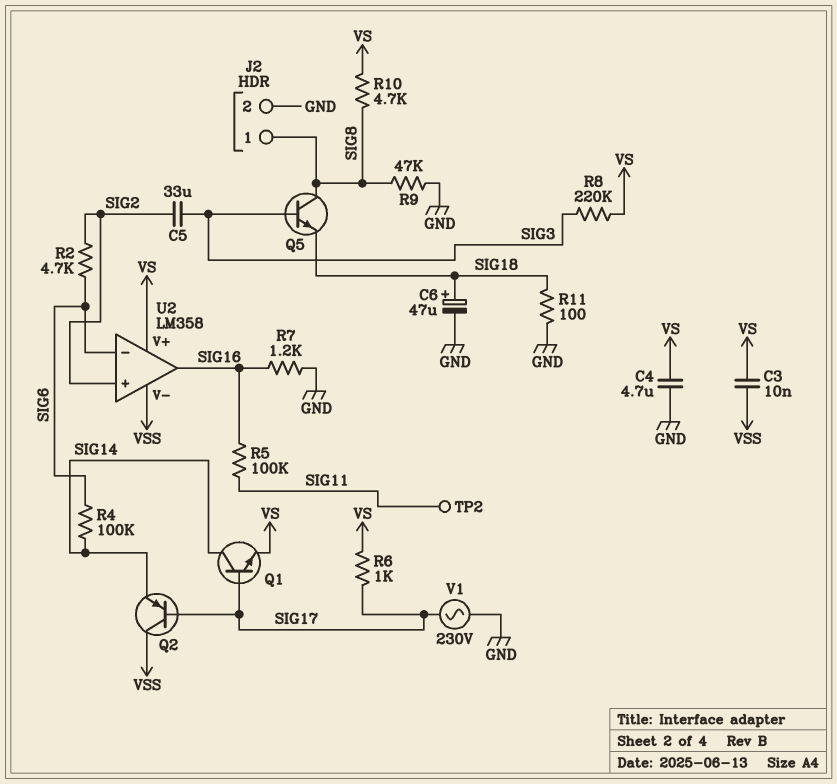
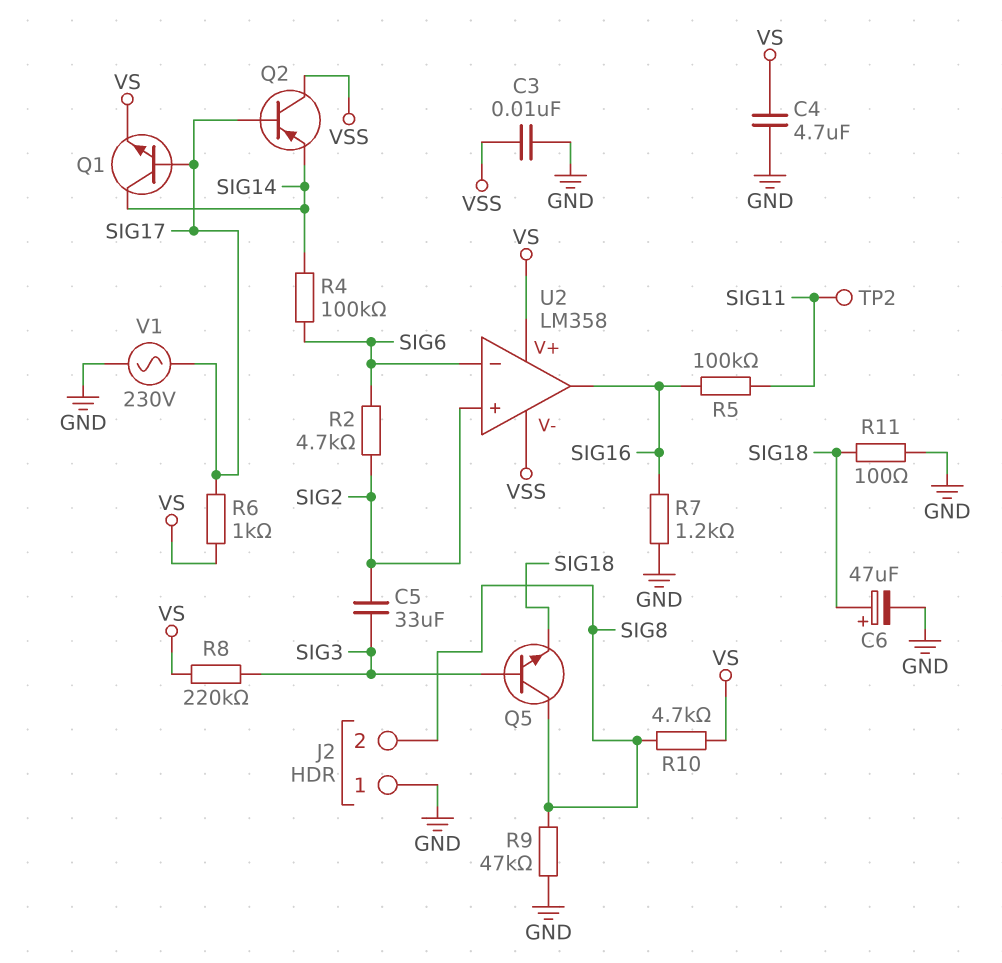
C3: 10nF (VS, VSS) -> 10nF (GND, VSS)
J2 pin 1: SIG8 -> GND
J2 pin 2: GND -> SIG8

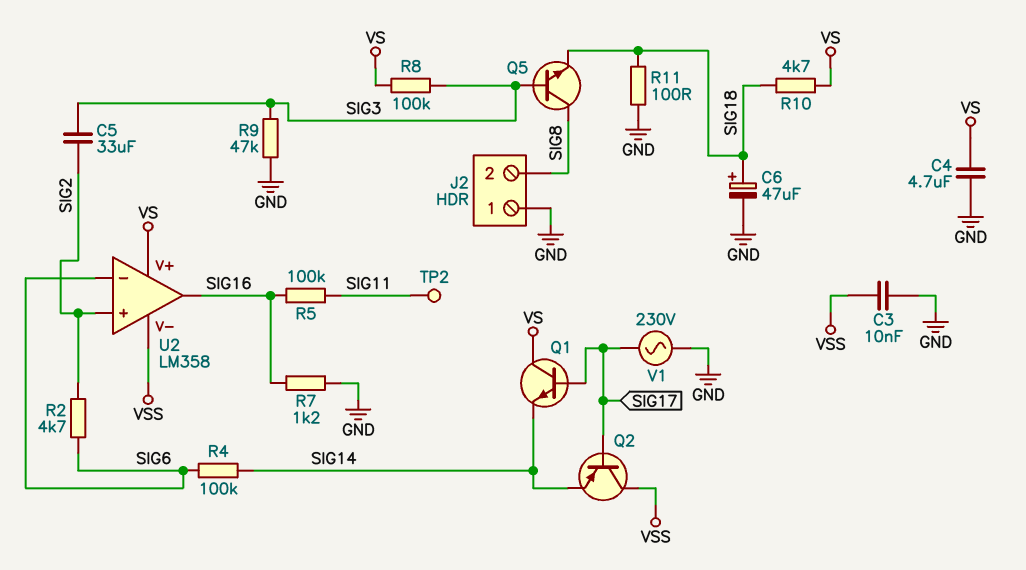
Q1: NPN (B SIG17, C SIG14, E VS) -> NPN (B SIG17, C VS, E SIG14)
R6: 1k (SIG17, VS) -> none
R8: 220k (SIG3, VS) -> 100k (SIG3, VS)
R9: 47k (GND, SIG8) -> 47k (GND, SIG3)
R10: 4.7k (SIG8, VS) -> 4.7k (SIG18, VS)

